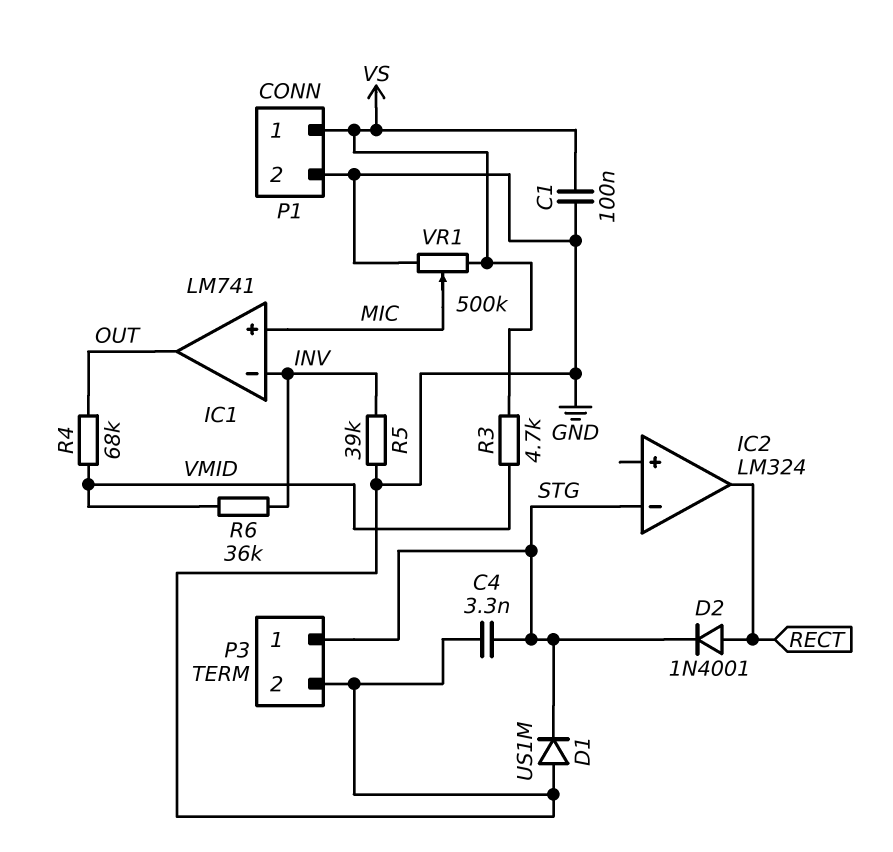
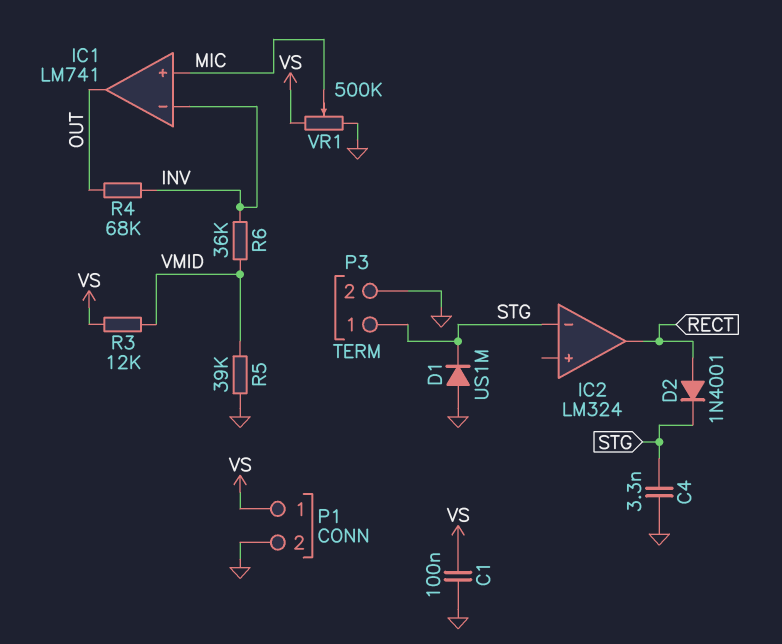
R3: 4.7k (VMID, VS) -> 12k (VMID, VS)
R4: 68k (OUT, VMID) -> 68k (INV, OUT)
R5: 39k (GND, INV) -> 39k (GND, VMID)

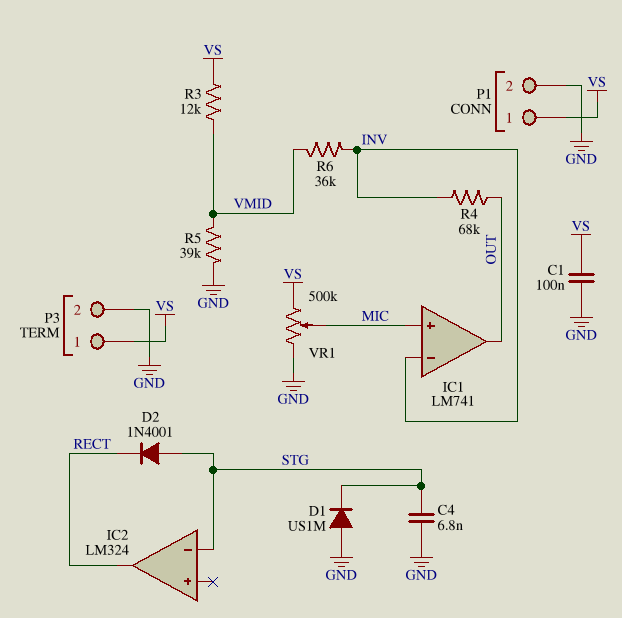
C4: 3.3nF (GND, STG) -> 6.8nF (GND, STG)
D2: diode 1N4001 (A RECT, K STG) -> diode 1N4001 (A STG, K RECT)
P3 pin 1: STG -> VS

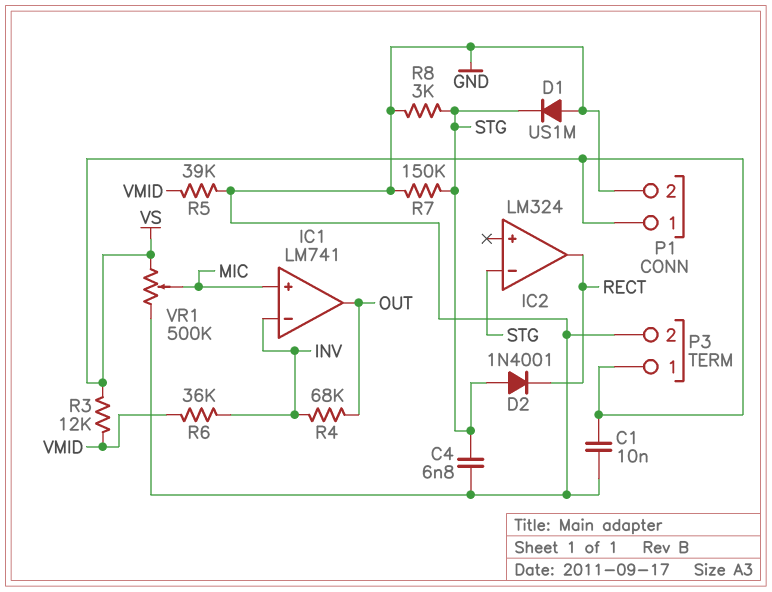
C1: 100nF (GND, VS) -> 10nF (GND, VS)
R7: none -> 150k (GND, STG)
R8: none -> 3k (GND, STG)

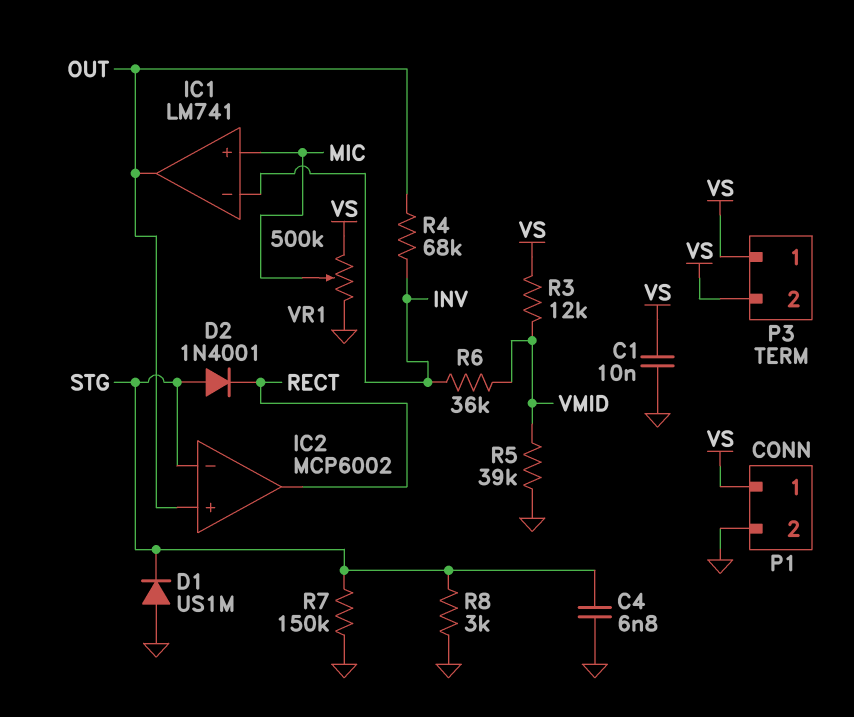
IC2: LM324 -> MCP6002
IC2 pin in+: none -> OUT
P3 pin 2: GND -> VS

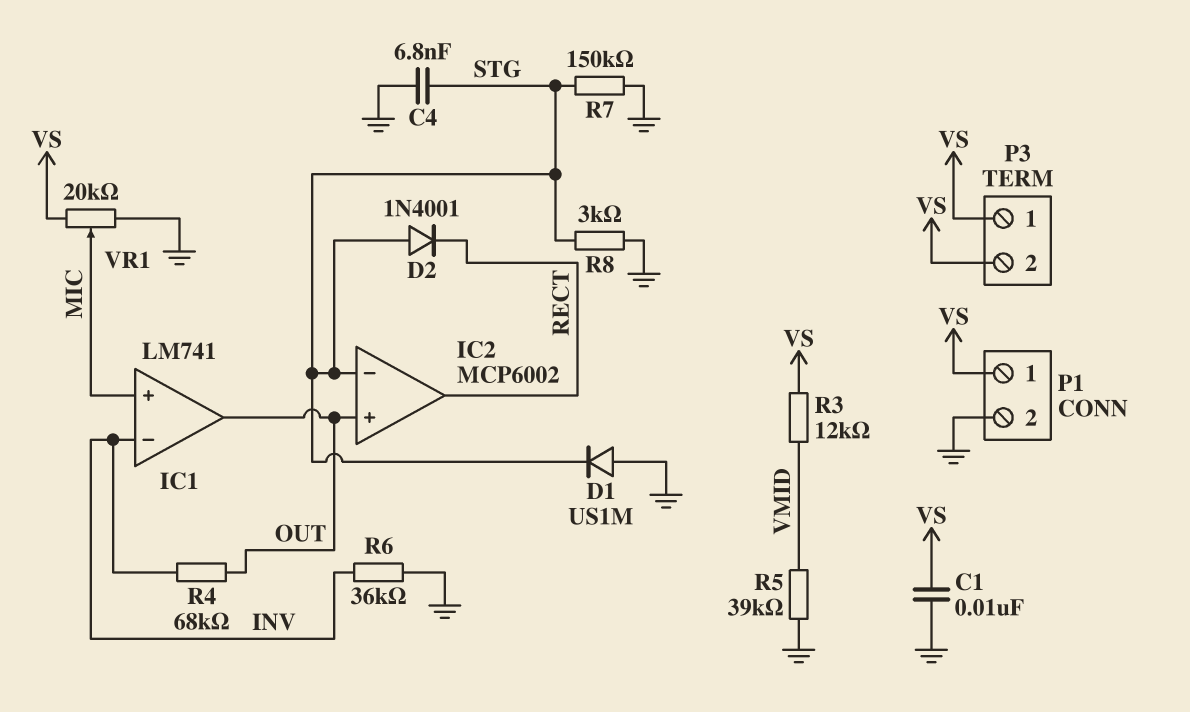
R6: 36k (INV, VMID) -> 36k (GND, INV)
VR1: 500k (GND, VS, wiper MIC) -> 20k (GND, VS, wiper MIC)

